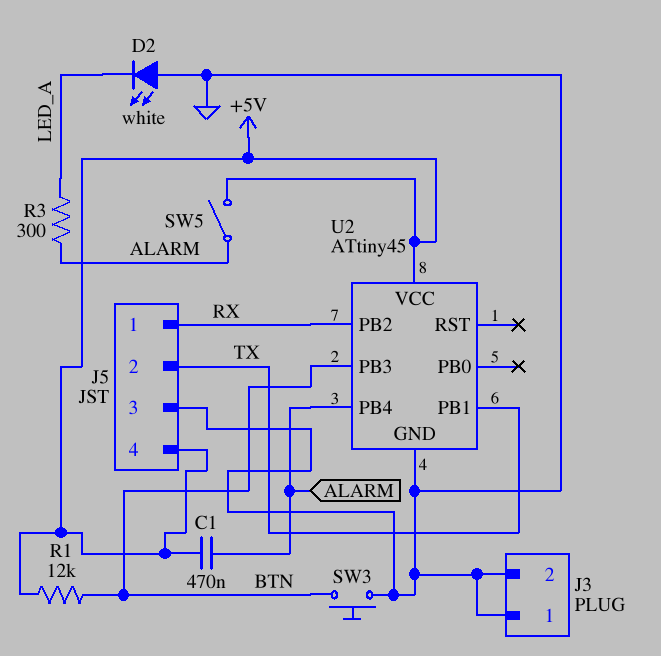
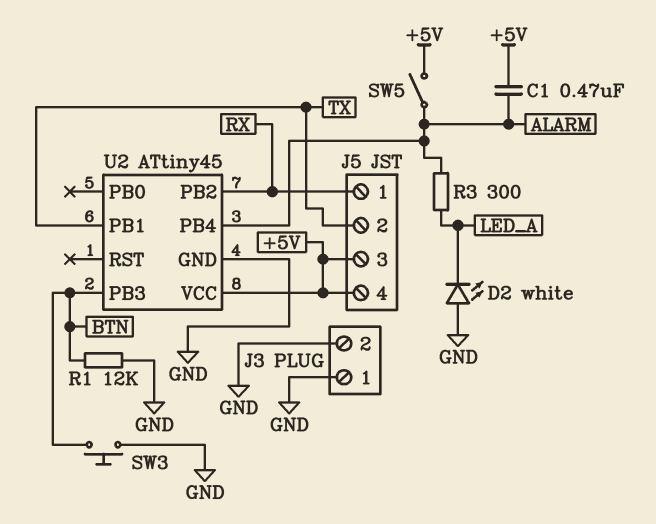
J5 pin 3: GND -> +5V
R1: 12k (+5V, BTN) -> 12k (BTN, GND)

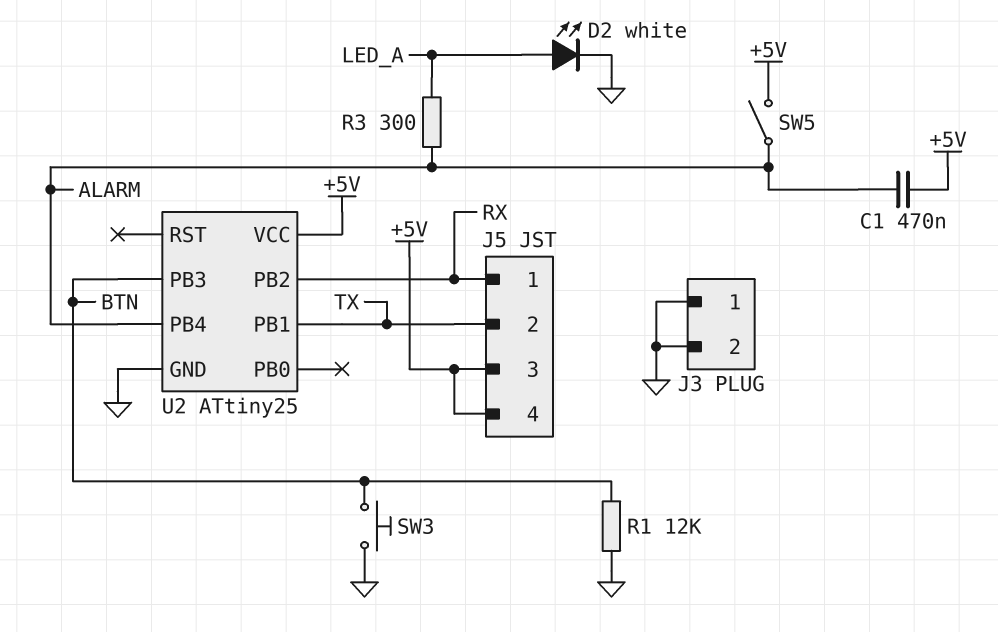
D2: LED white (A GND, K LED_A) -> LED white (A LED_A, K GND)
U2: ATtiny45 -> ATtiny25

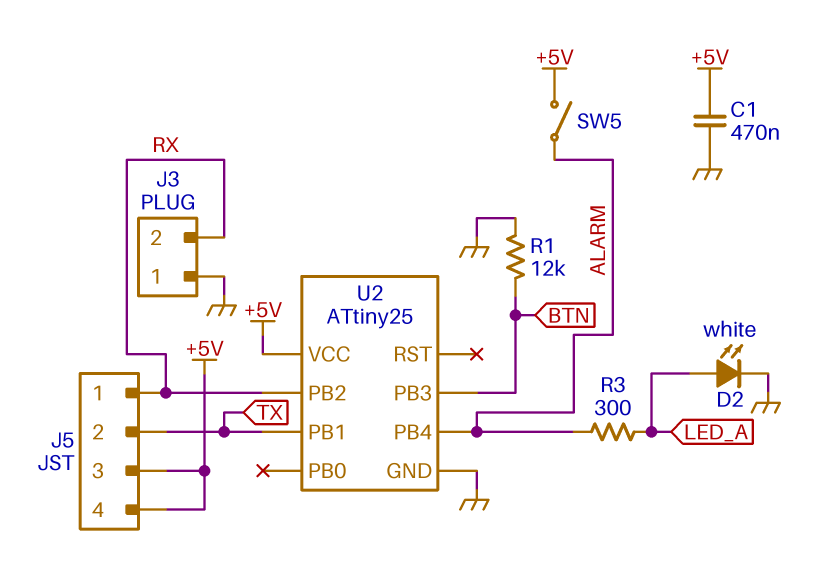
C1: 470nF (+5V, ALARM) -> 470nF (+5V, GND)
J3 pin 2: GND -> RX
SW3: button (BTN, GND) -> none

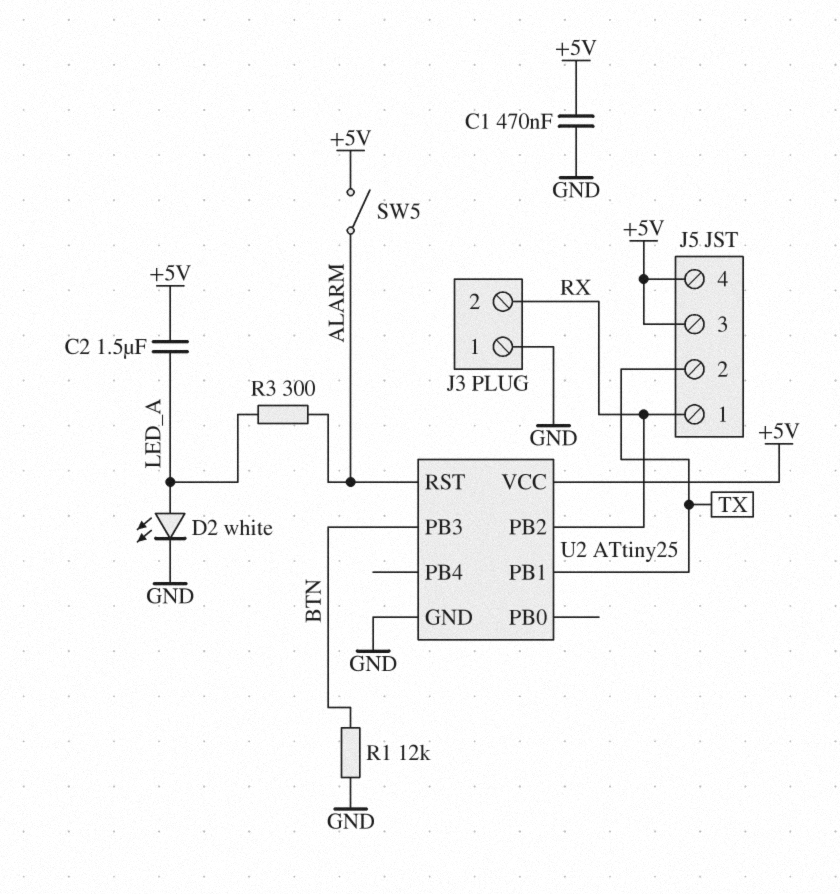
C2: none -> 1.5uF (+5V, LED_A)
U2 pin PB4: ALARM -> none
U2 pin RST: none -> ALARM

